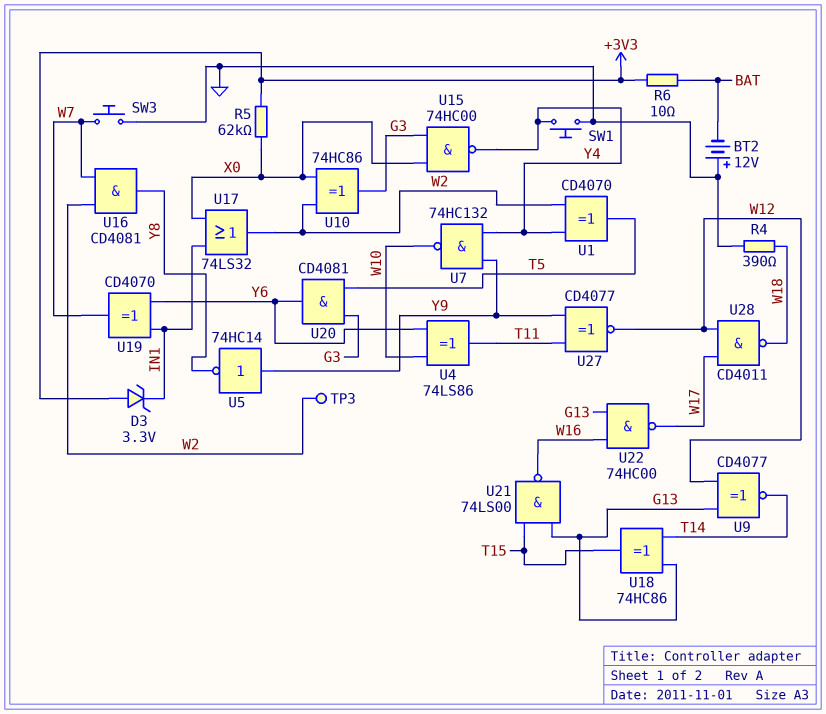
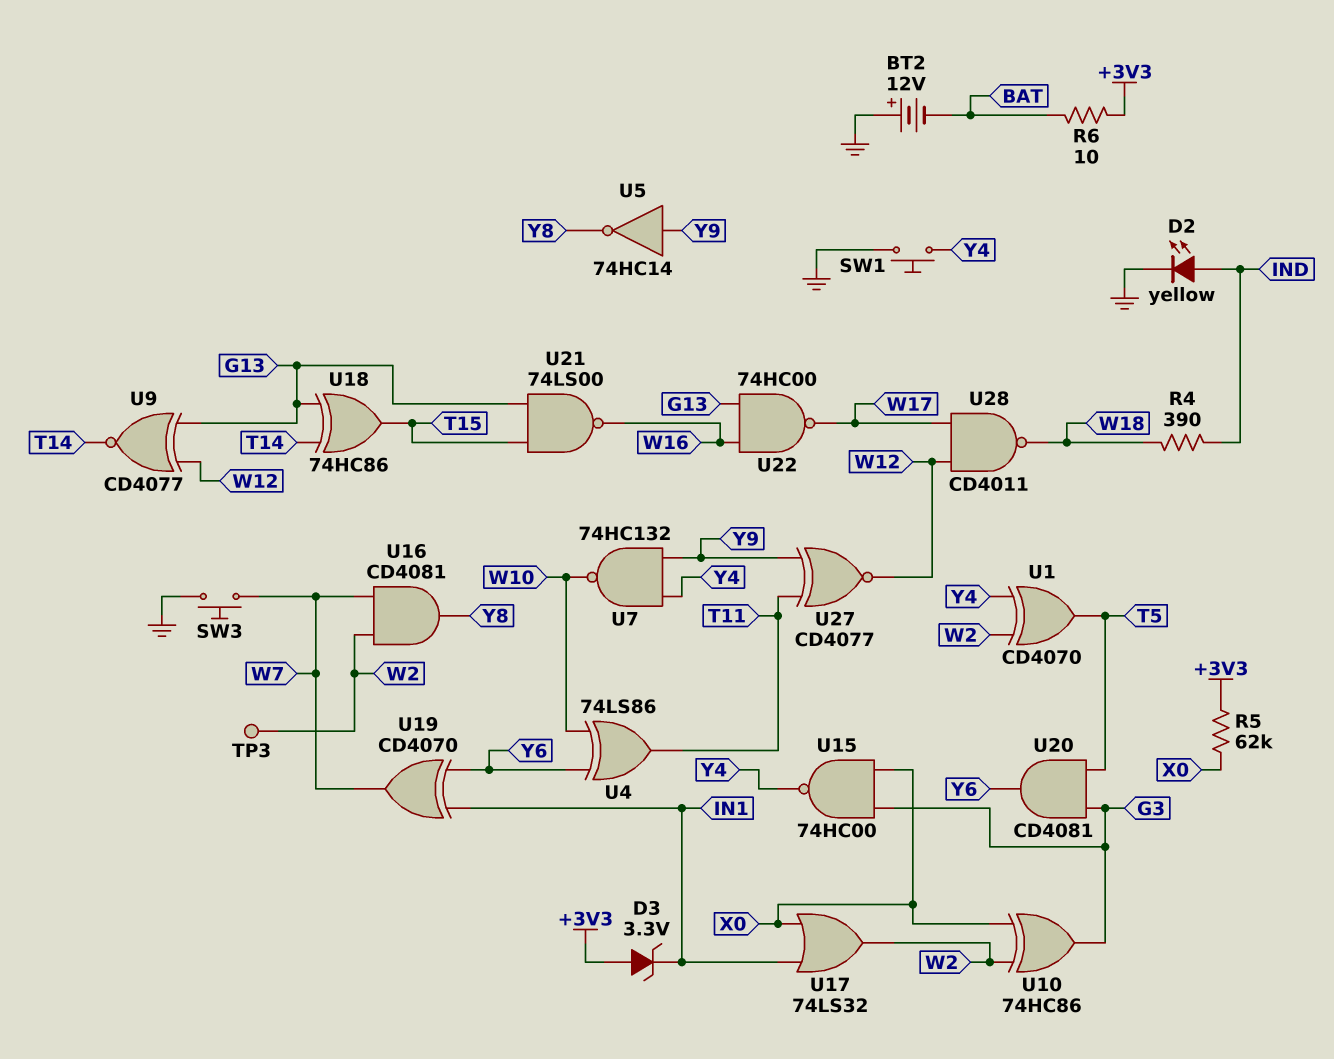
D2: none -> LED yellow (A IND, K GND)
R4: 390 (GND, W18) -> 390 (IND, W18)

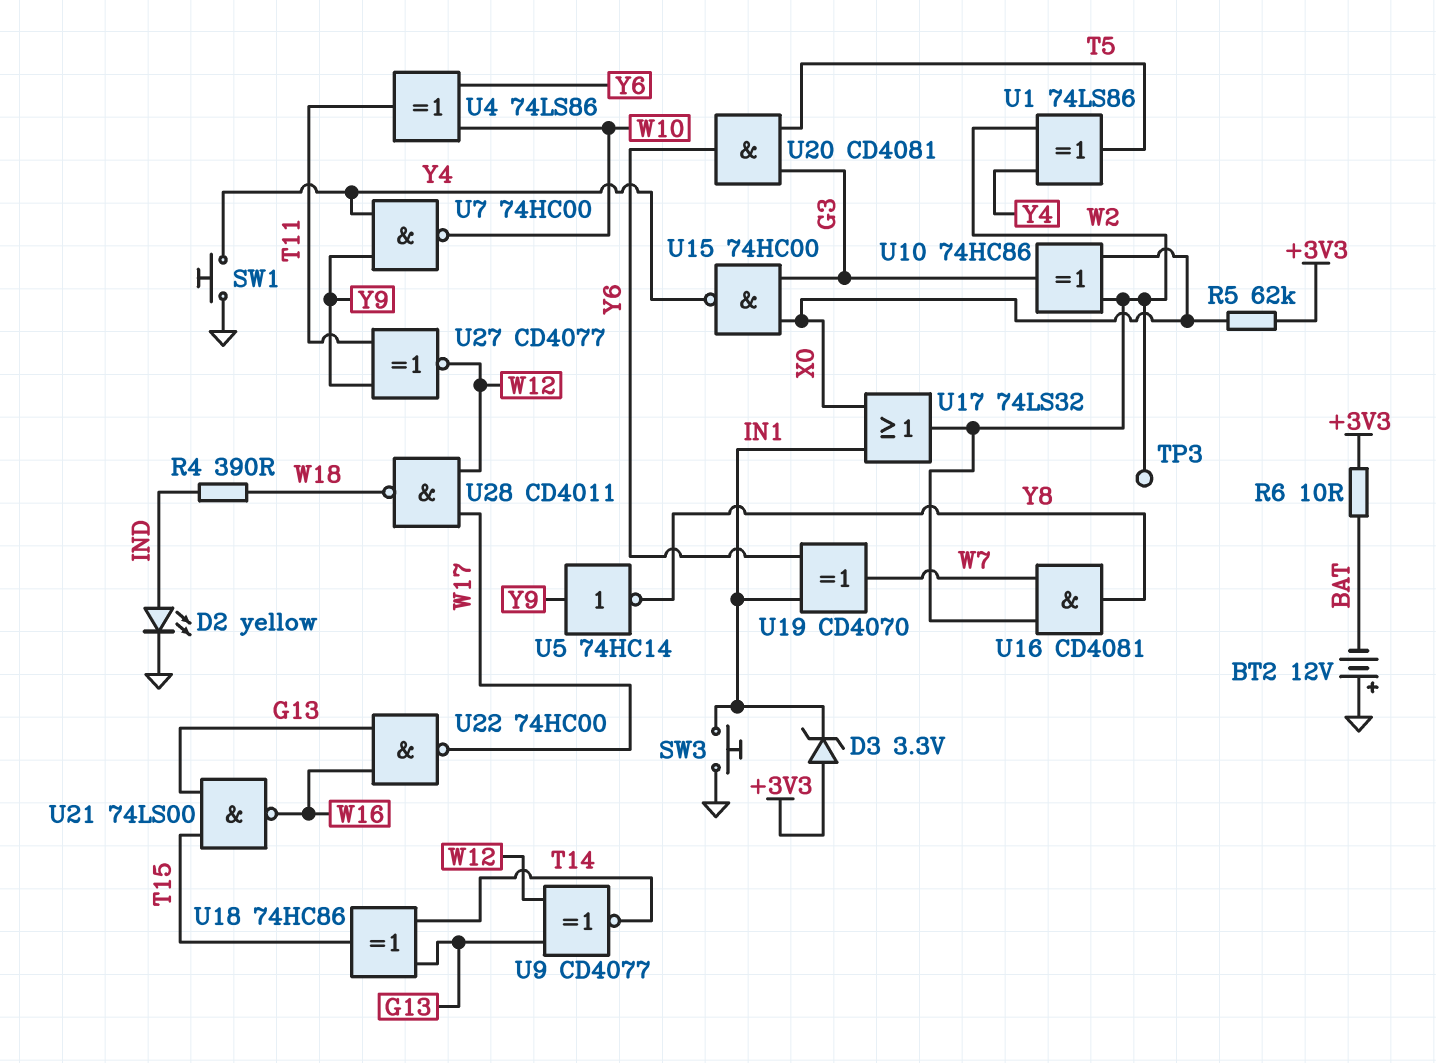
SW3: button (GND, W7) -> button (GND, IN1)
U1: XOR CD4070 (in W2, in Y4, out T5) -> XOR 74LS86 (in W2, in Y4, out T5)
U7: NAND 74HC132 (in Y4, in Y9, out W10) -> NAND 74HC00 (in Y4, in Y9, out W10)

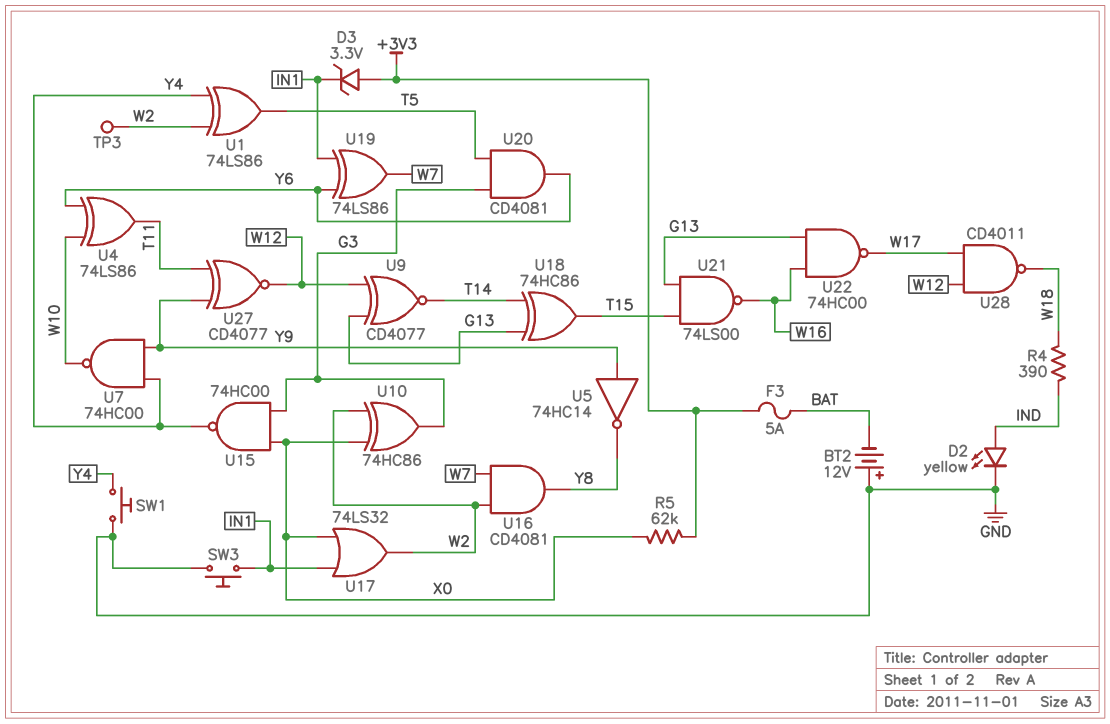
F3: none -> 5A (+3V3, BAT)
R6: 10 (+3V3, BAT) -> none
U19: XOR CD4070 (in IN1, in Y6, out W7) -> XOR 74LS86 (in IN1, in Y6, out W7)

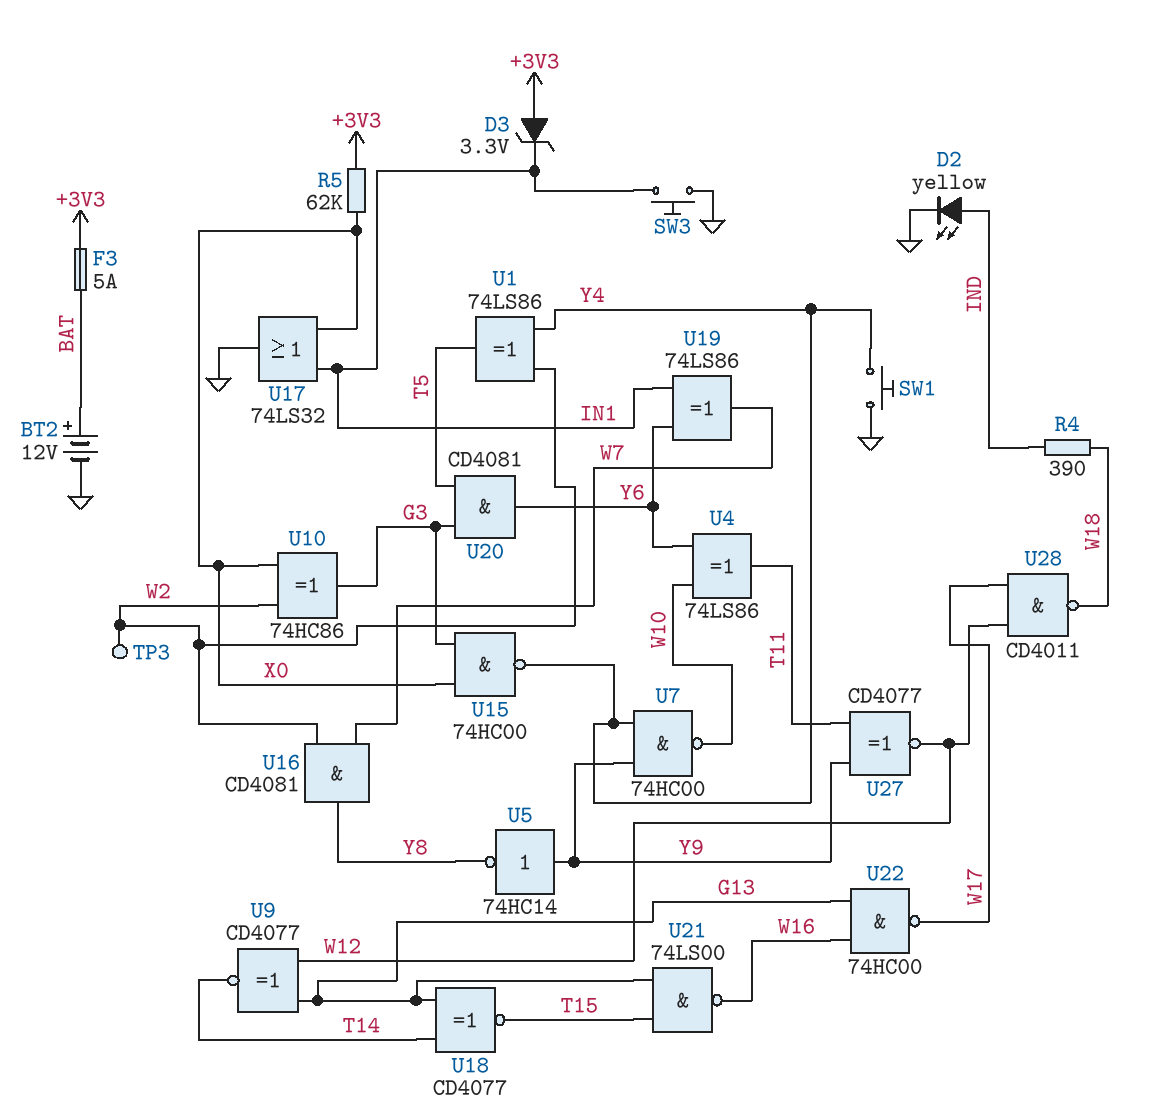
BT2: 12V (plus GND, minus BAT) -> 12V (plus BAT, minus GND)
U17: OR 74LS32 (in IN1, in X0, out W2) -> OR 74LS32 (in IN1, in X0, out GND)
U18: XOR 74HC86 (in G13, in T14, out T15) -> XNOR CD4077 (in G13, in T14, out T15)

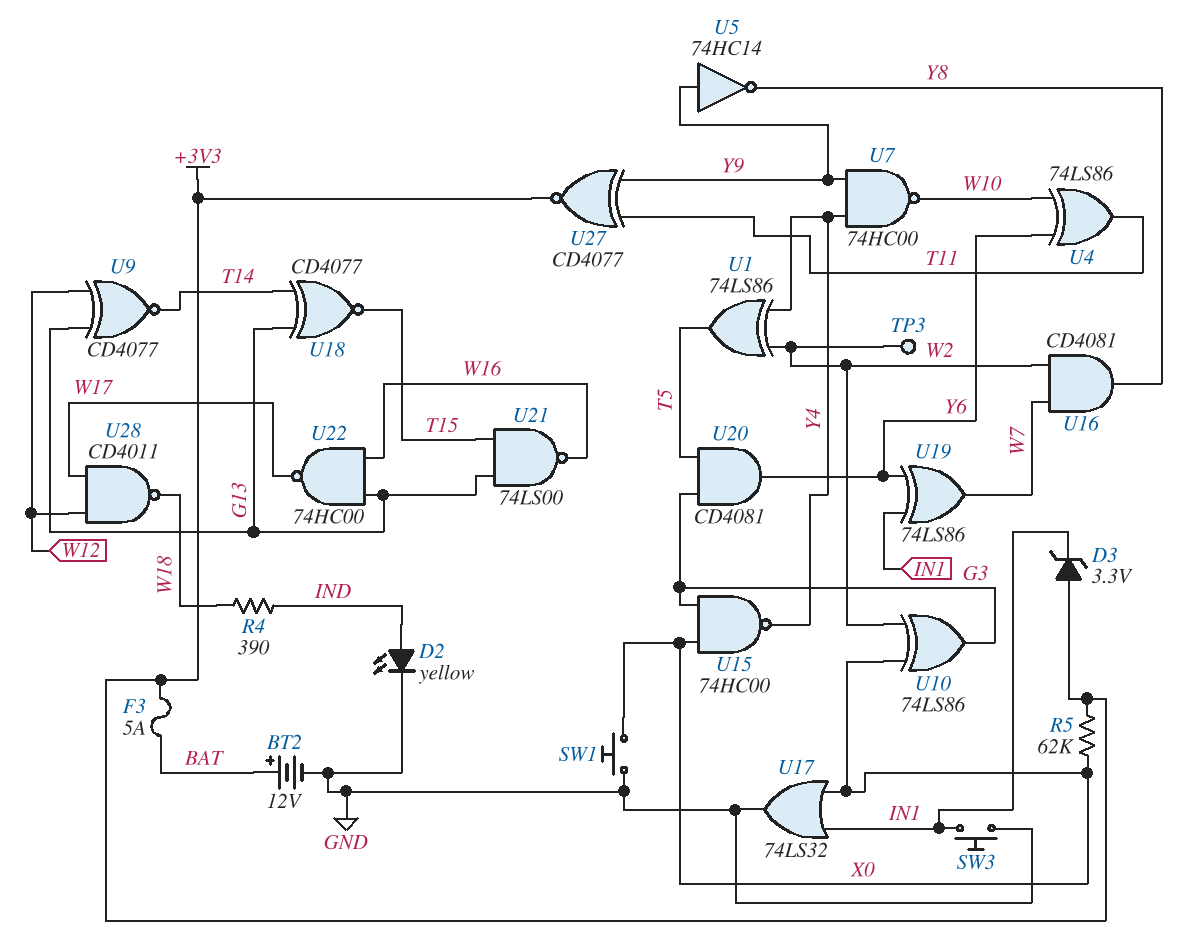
SW1: button (GND, Y4) -> button (GND, X0)
U10: XOR 74HC86 (in W2, in X0, out G3) -> XOR 74LS86 (in W2, in X0, out G3)
U27: XNOR CD4077 (in T11, in Y9, out W12) -> XNOR CD4077 (in T11, in Y9, out +3V3)

